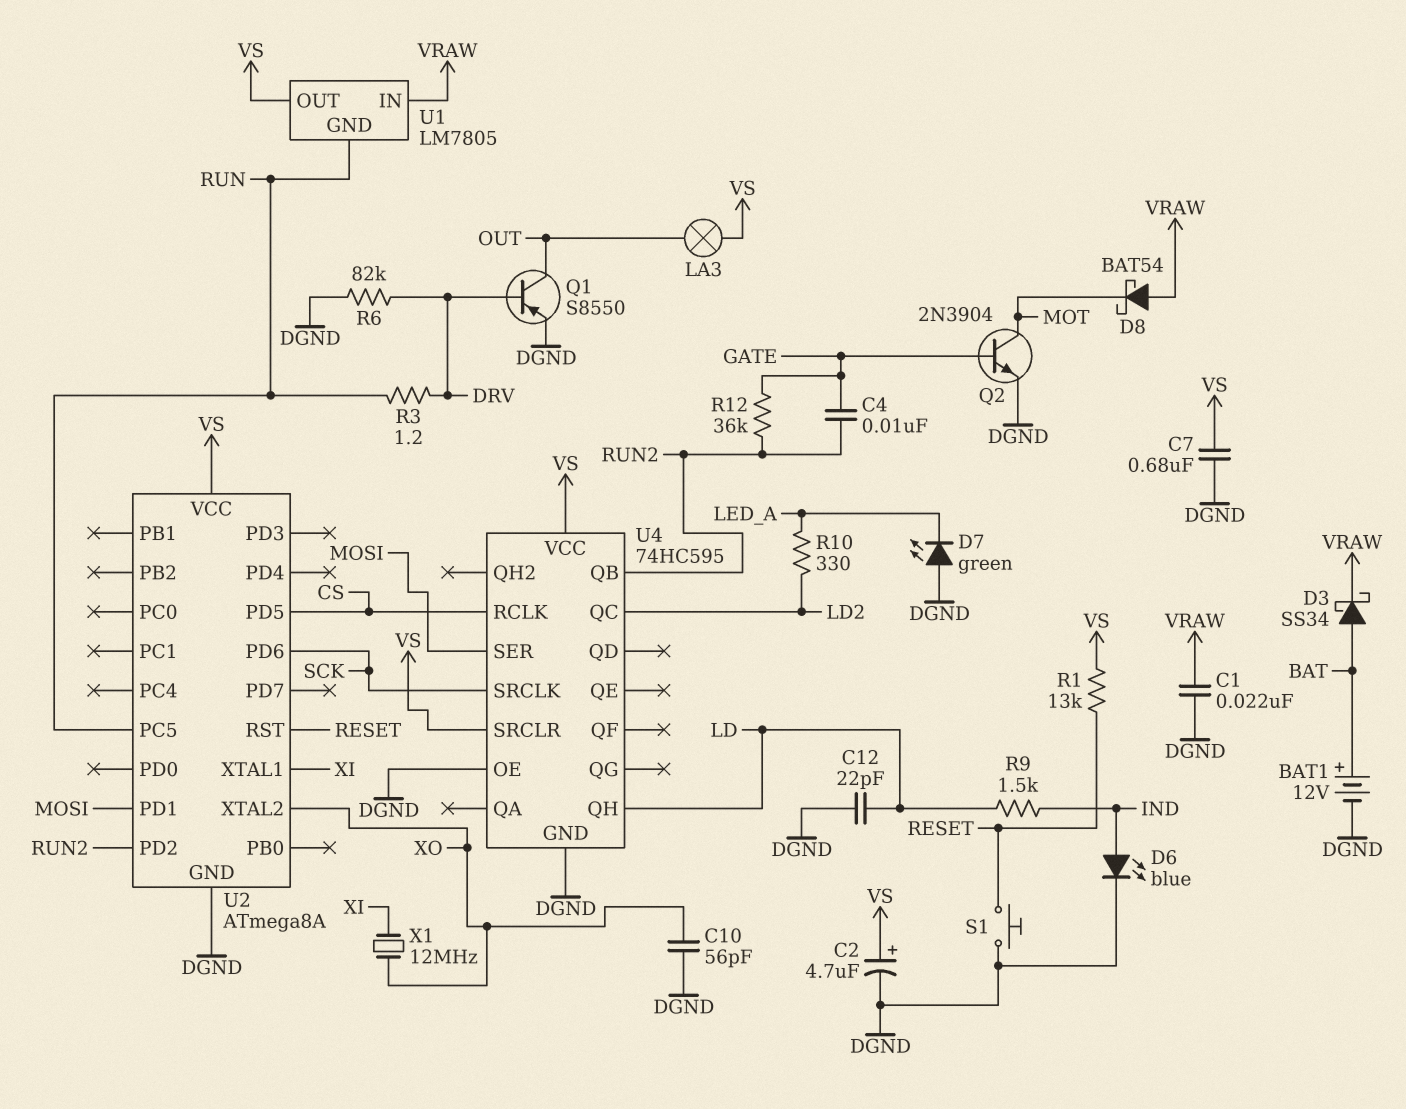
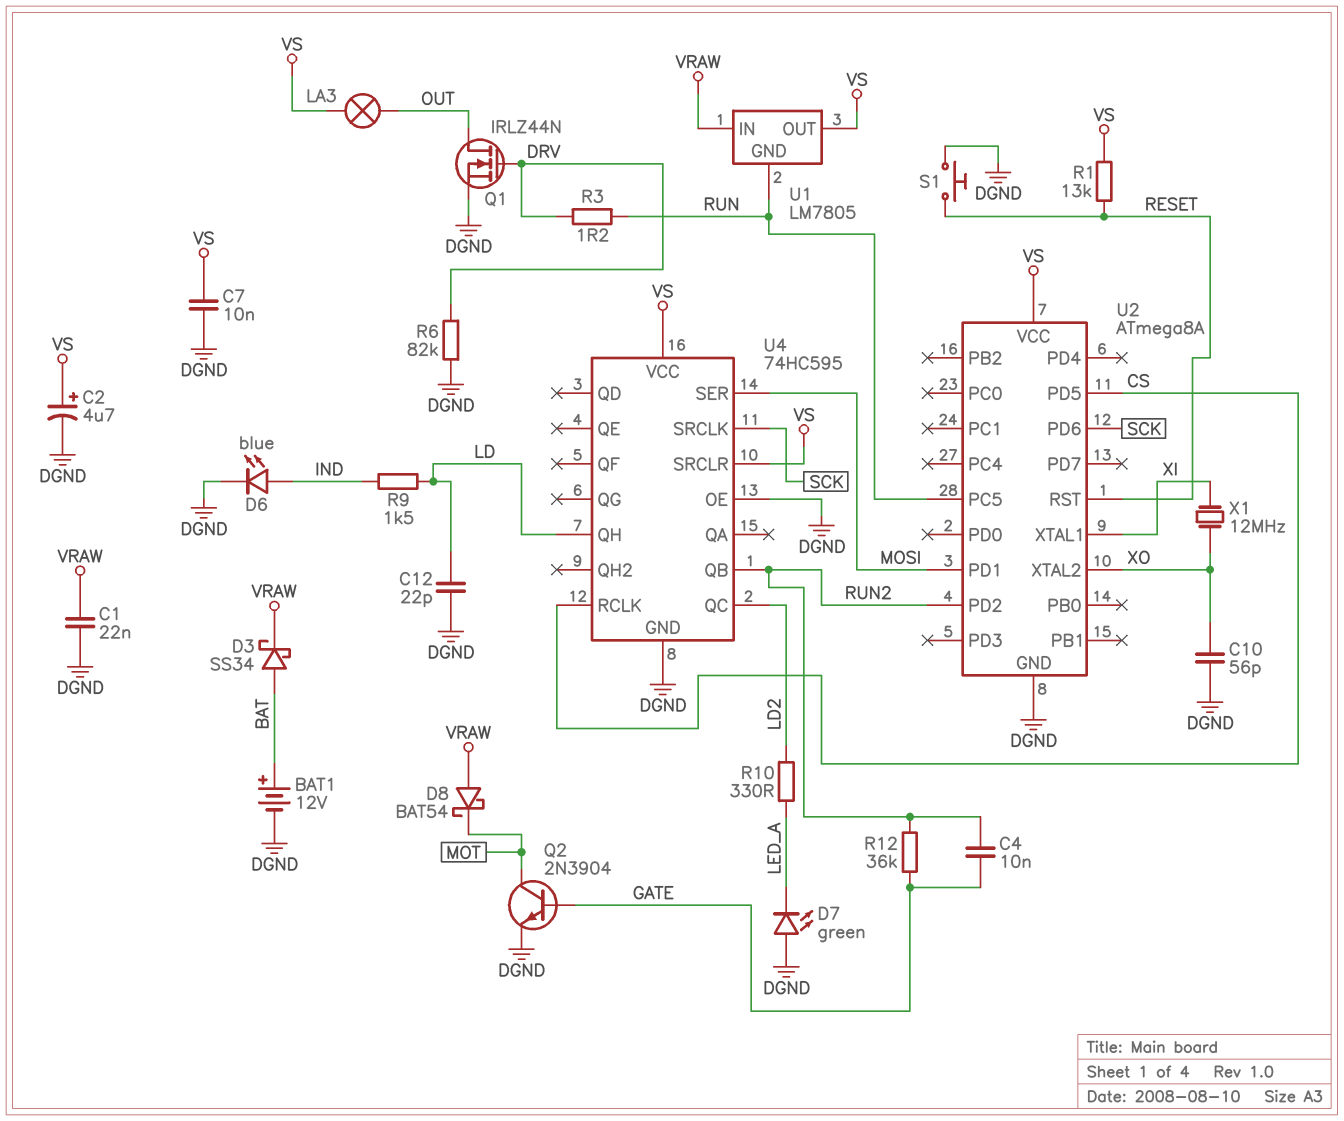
C7: 680nF (DGND, VS) -> 10nF (DGND, VS)
Q1: PNP S8550 (B DRV, C OUT, E DGND) -> NMOS IRLZ44N (G DRV, D OUT, S DGND)

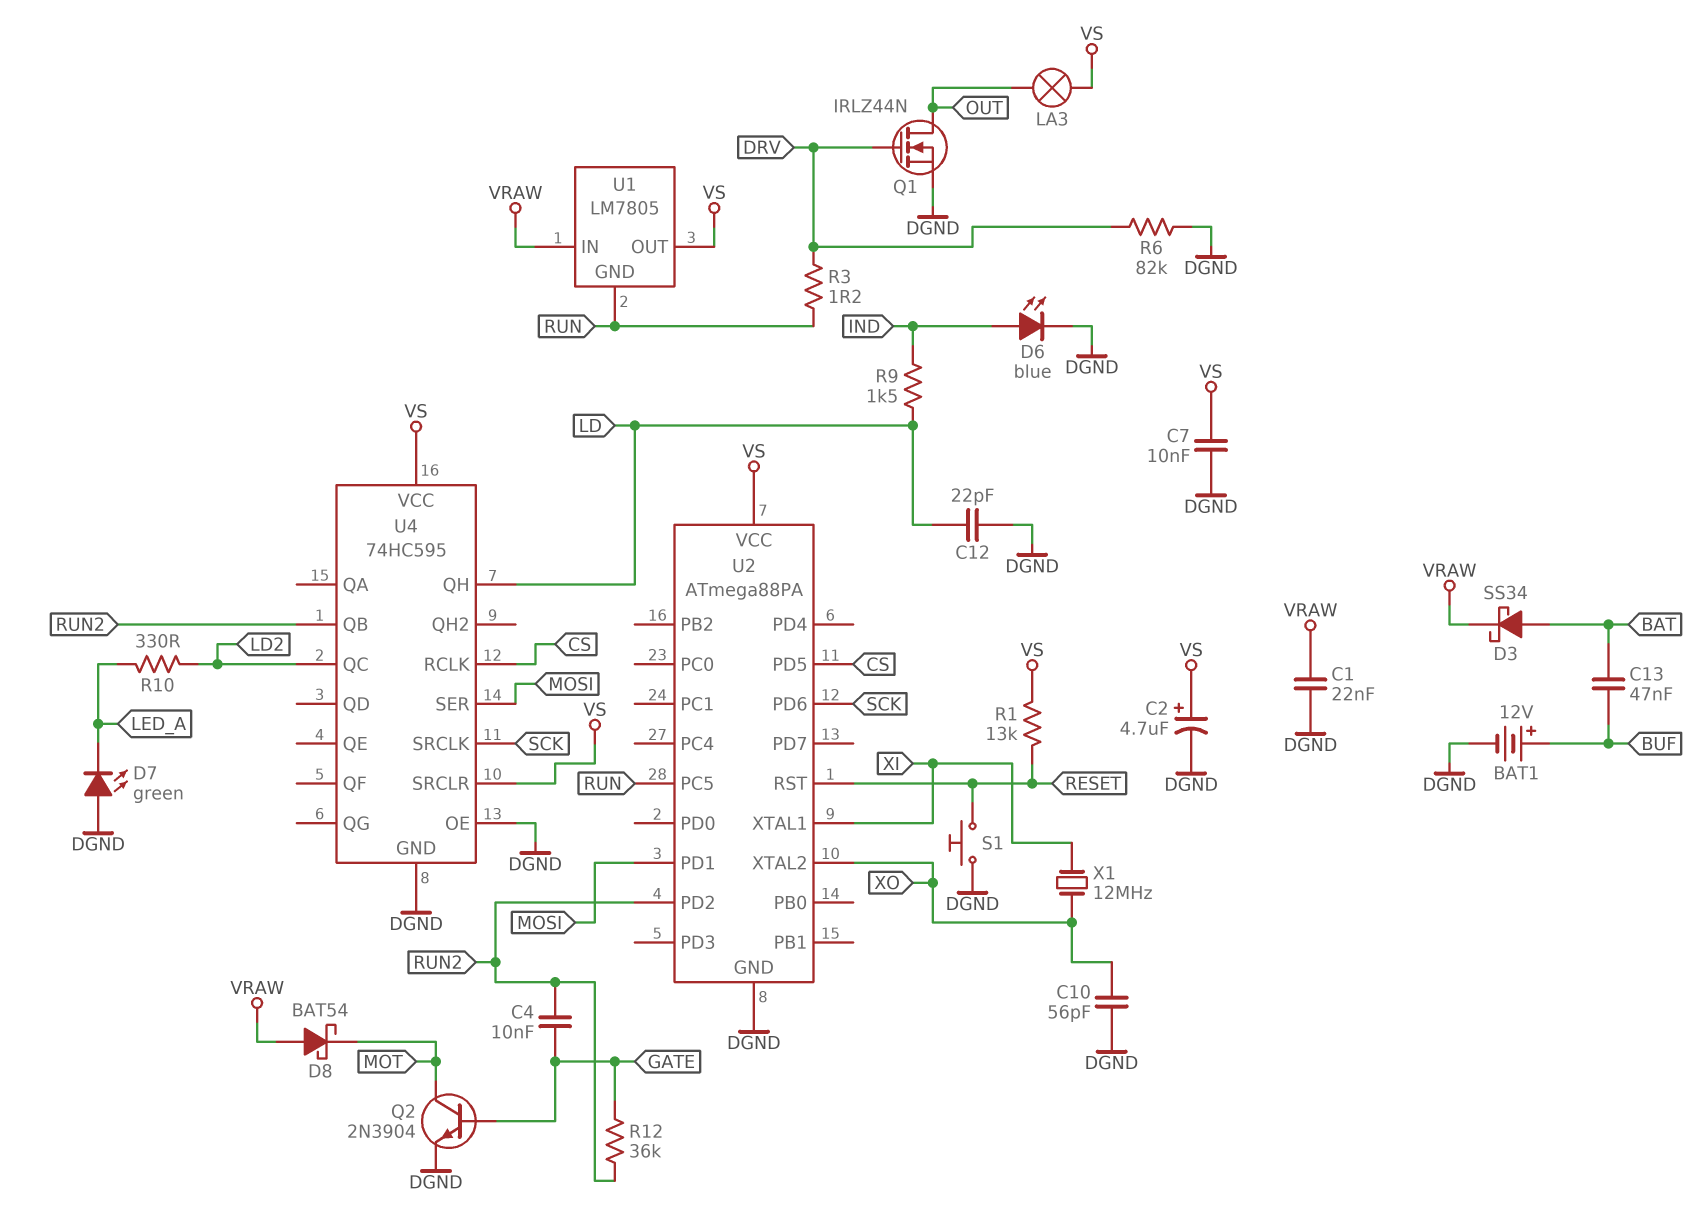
BAT1: 12V (plus BAT, minus DGND) -> 12V (plus BUF, minus DGND)
C13: none -> 47nF (BAT, BUF)
U2: ATmega8A -> ATmega88PA

